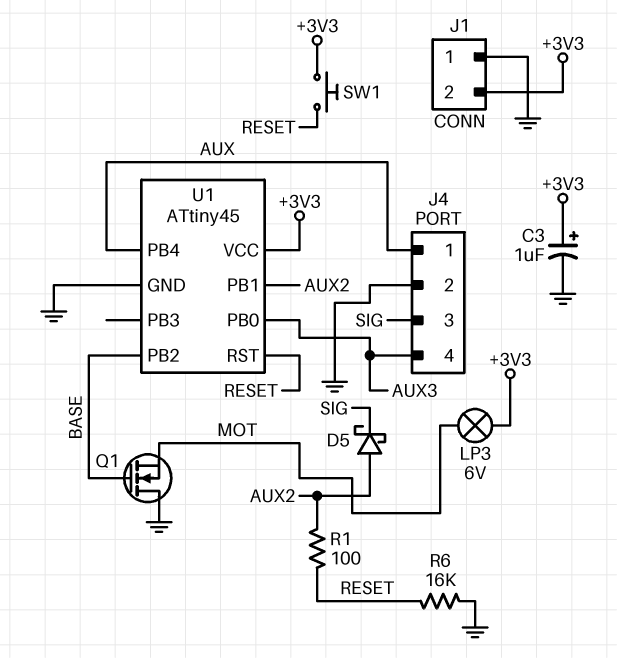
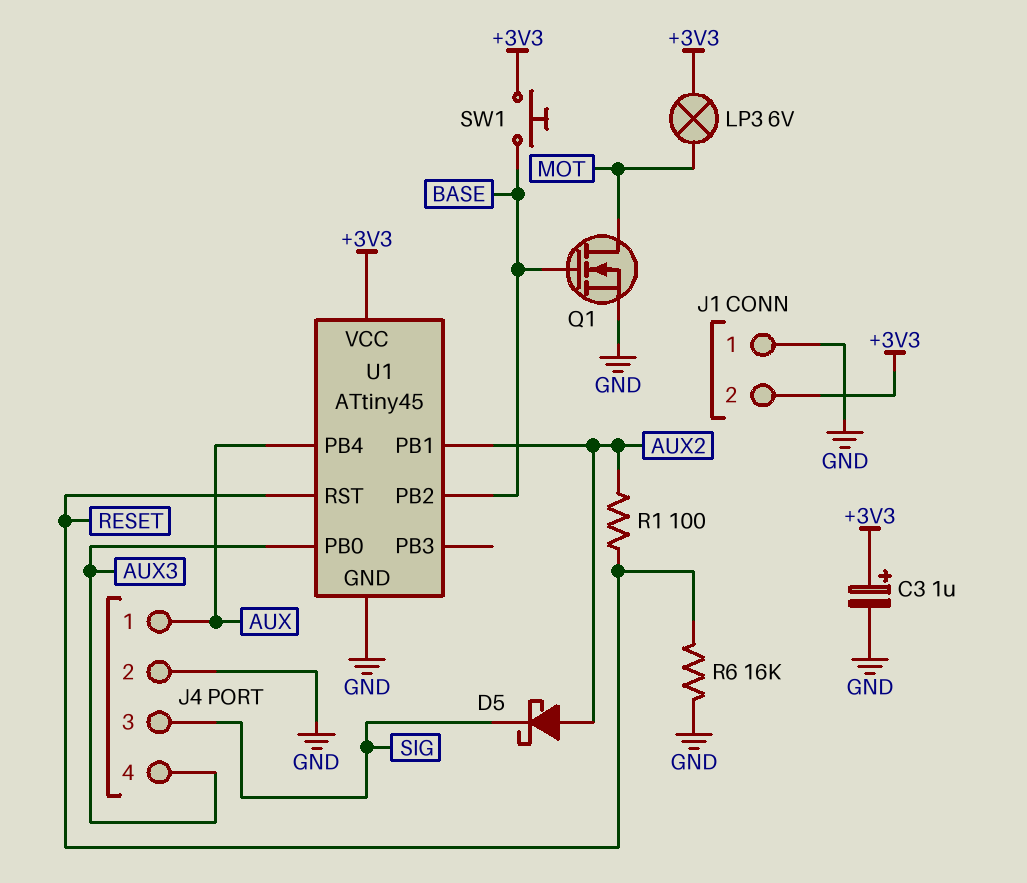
Q1: NMOS (G BASE, D GND, S MOT) -> NMOS (G BASE, D MOT, S GND)
SW1: button (+3V3, RESET) -> button (+3V3, BASE)

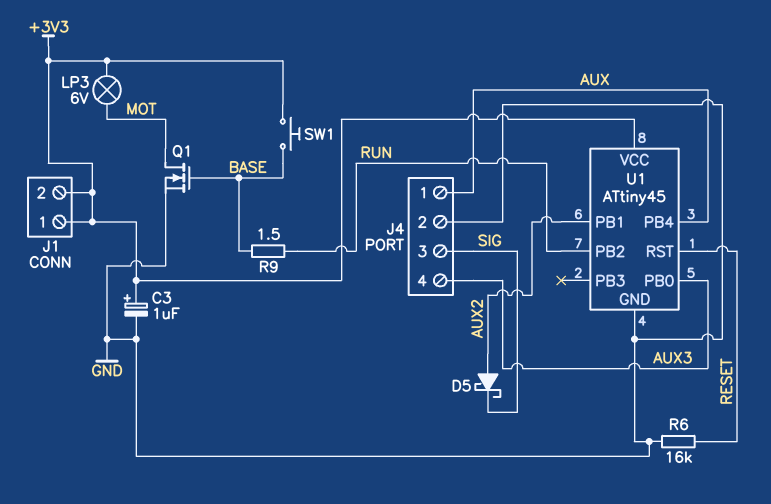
J1 pin 1: GND -> +3V3
R1: 100 (AUX2, RESET) -> none
R9: none -> 1.5 (BASE, RUN)
U1 pin PB2: BASE -> RUN

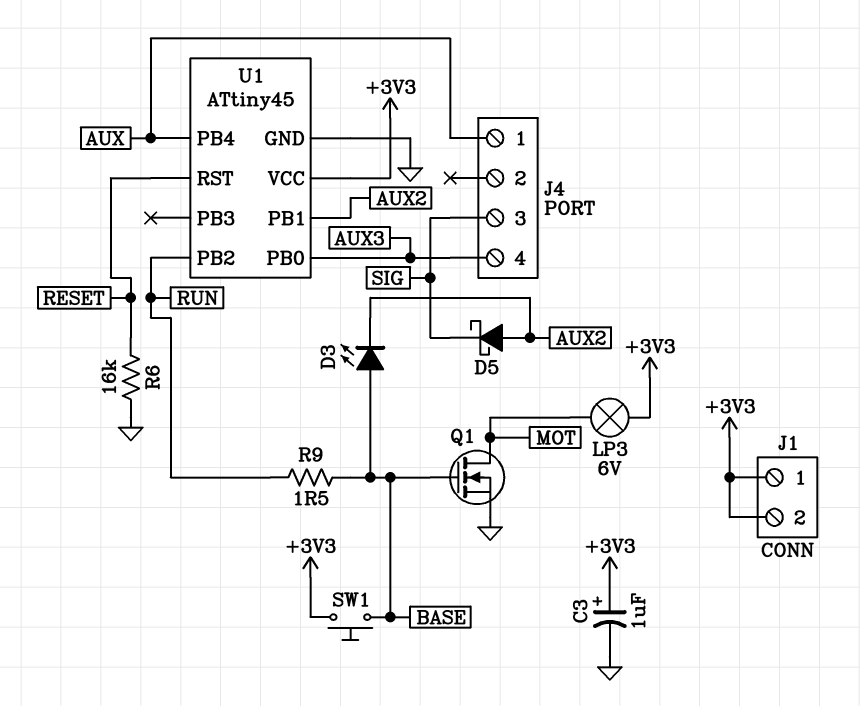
D3: none -> LED (A BASE, K AUX2)
J4 pin 2: GND -> none

